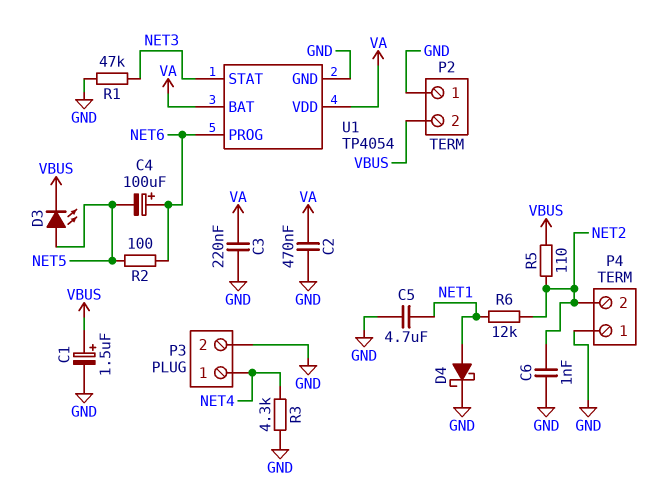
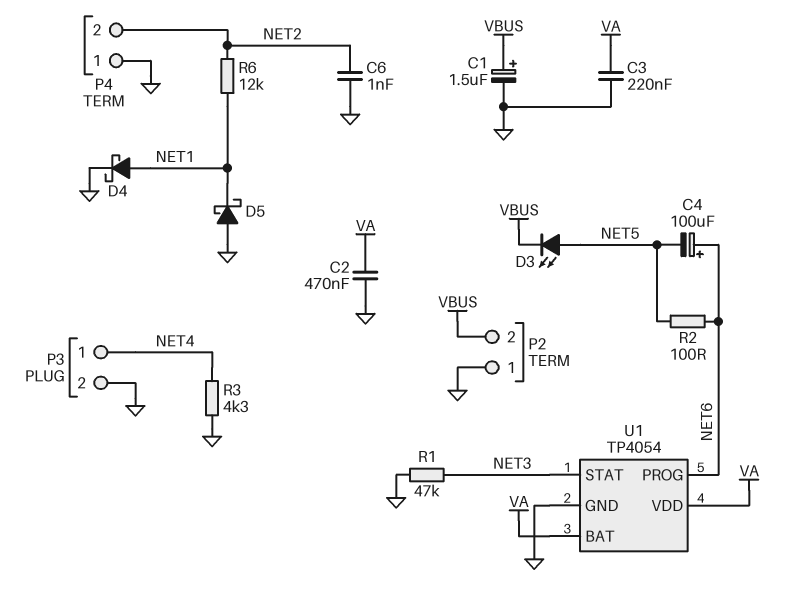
C5: 4.7uF (GND, NET1) -> none
D5: none -> schottky (A GND, K NET1)
R5: 110 (NET2, VBUS) -> none

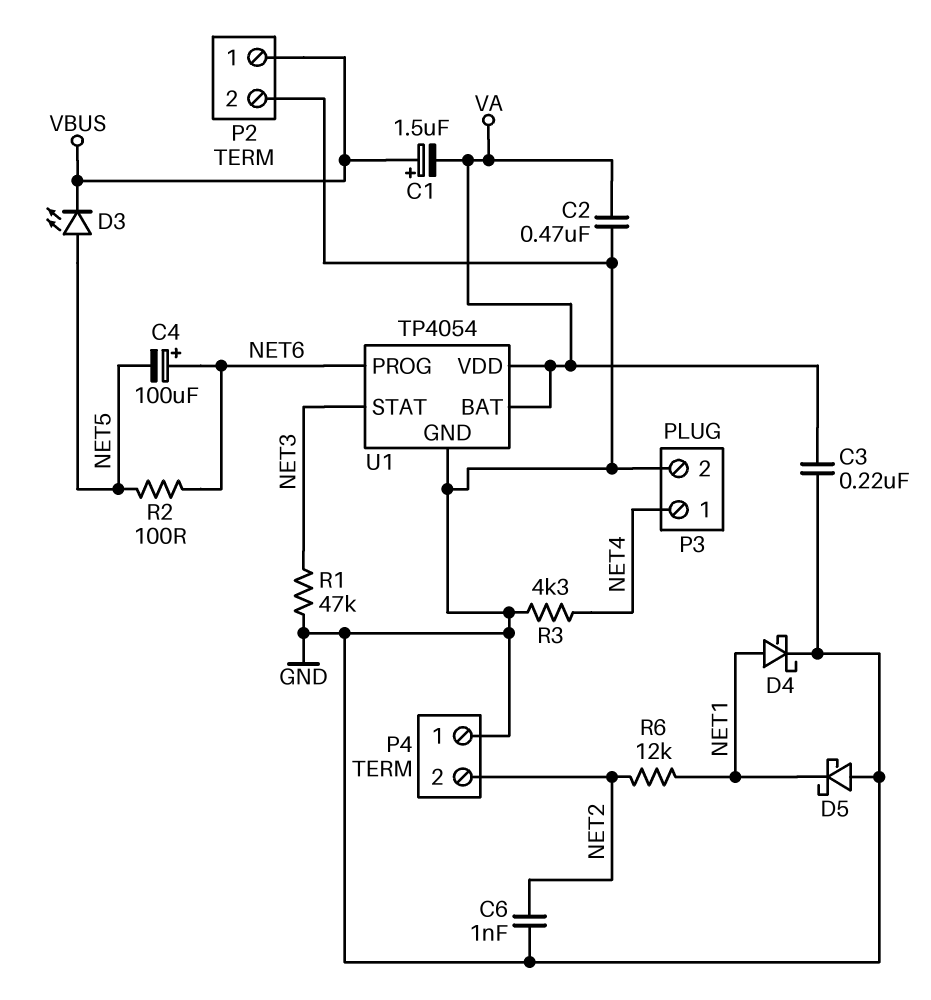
C1: 1.5uF (plus VBUS, minus GND) -> 1.5uF (plus VBUS, minus VA)
P2 pin 1: GND -> VBUS
P2 pin 2: VBUS -> GND

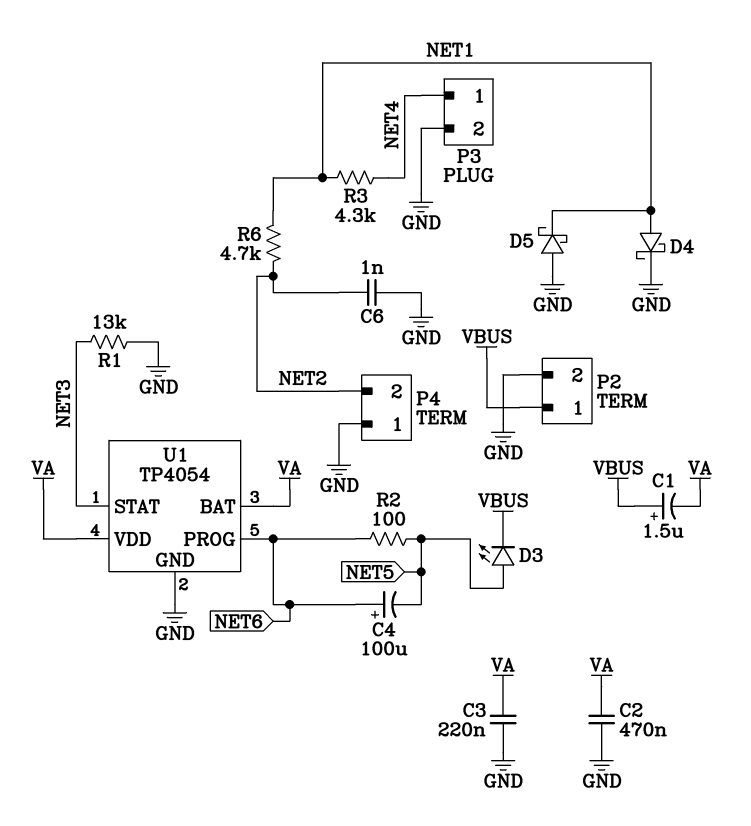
R1: 47k (GND, NET3) -> 13k (GND, NET3)
R3: 4.3k (GND, NET4) -> 4.3k (NET1, NET4)
R6: 12k (NET1, NET2) -> 4.7k (NET1, NET2)

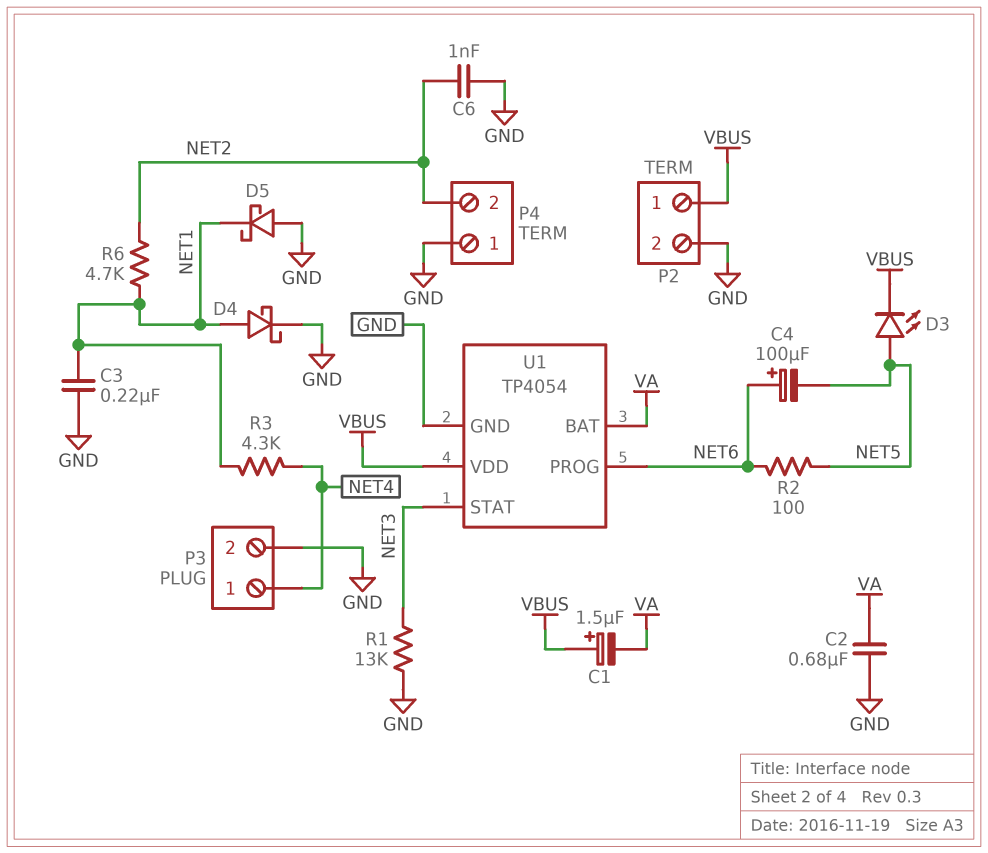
C2: 470nF (GND, VA) -> 680nF (GND, VA)
C3: 220nF (GND, VA) -> 220nF (GND, NET1)
U1 pin VDD: VA -> VBUS

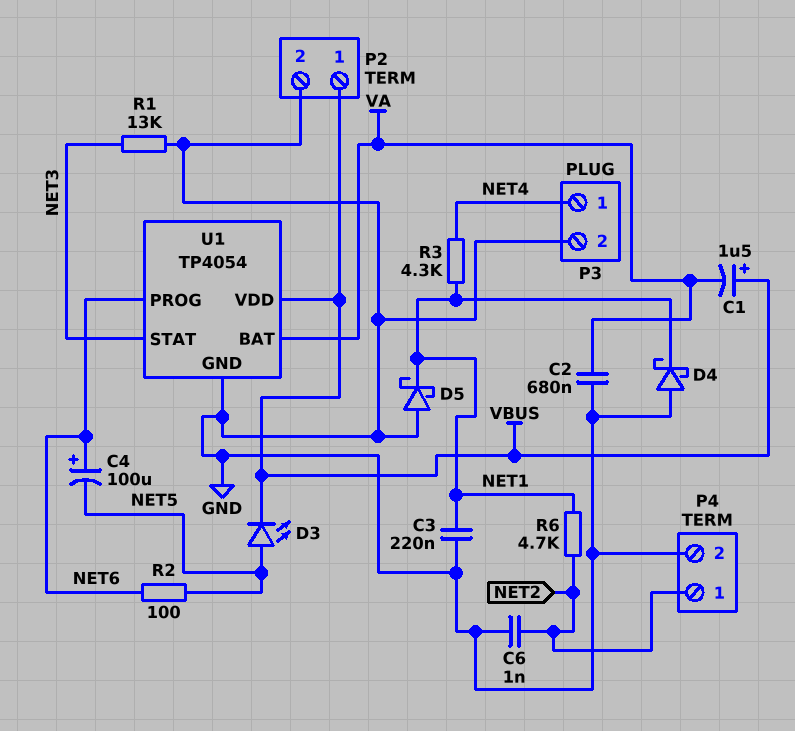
D4: schottky (A NET1, K GND) -> schottky (A GND, K NET1)
P4 pin 1: GND -> NET2
P4 pin 2: NET2 -> GND

